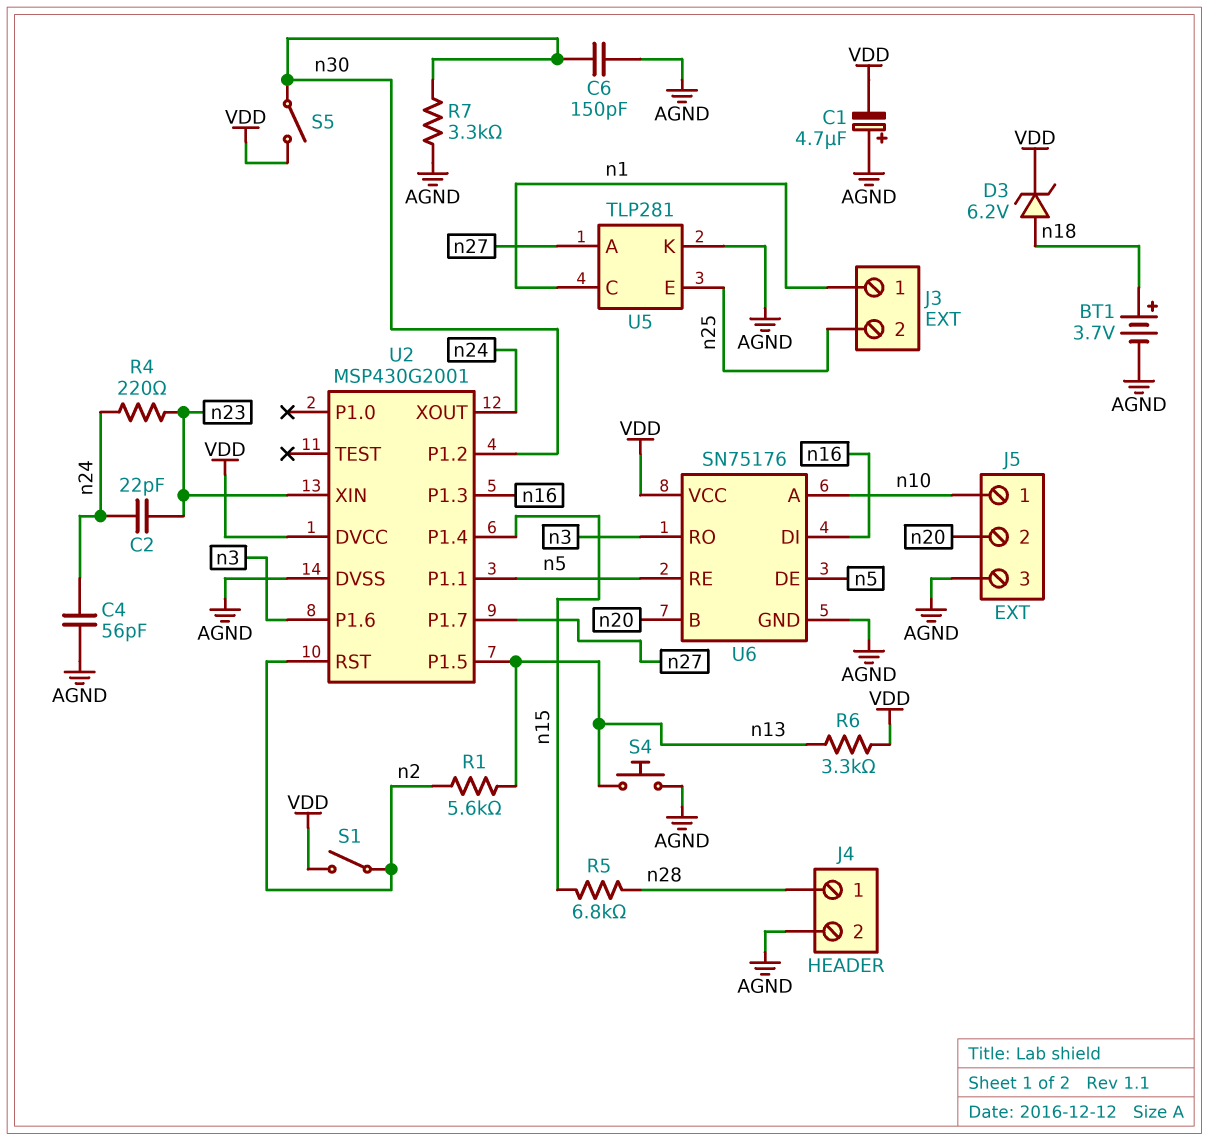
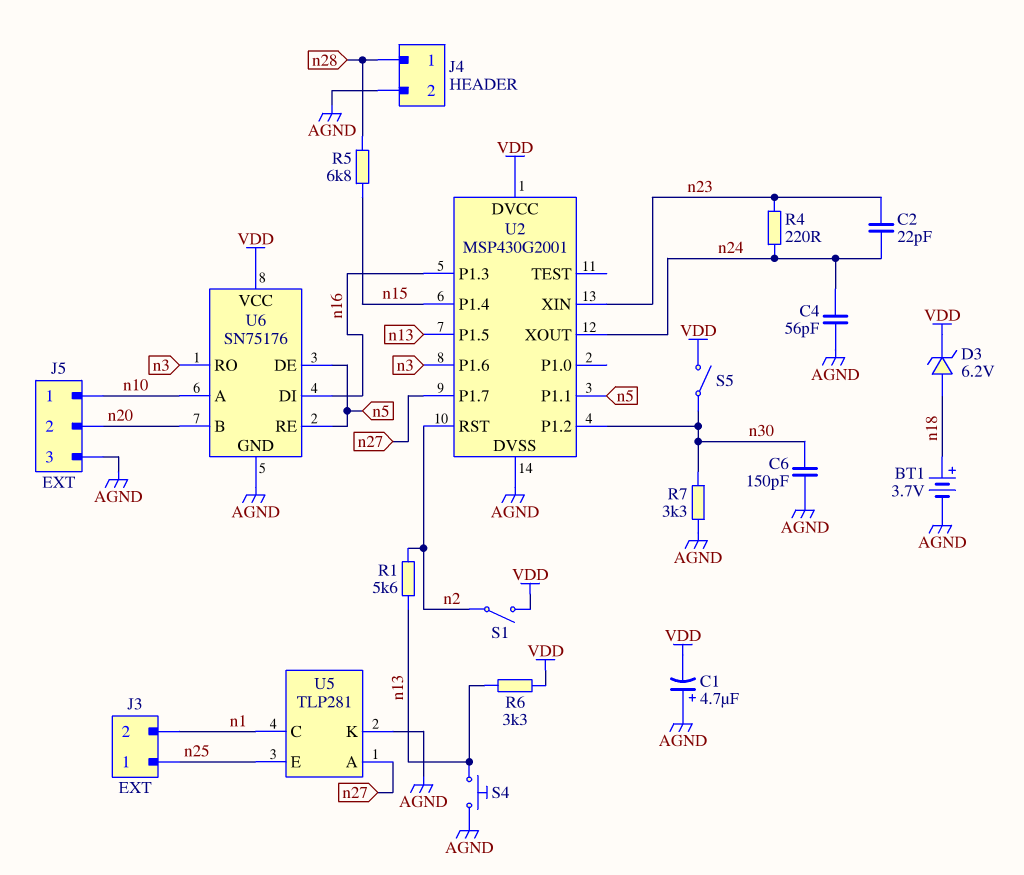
J3 pin 1: n1 -> n25
J3 pin 2: n25 -> n1

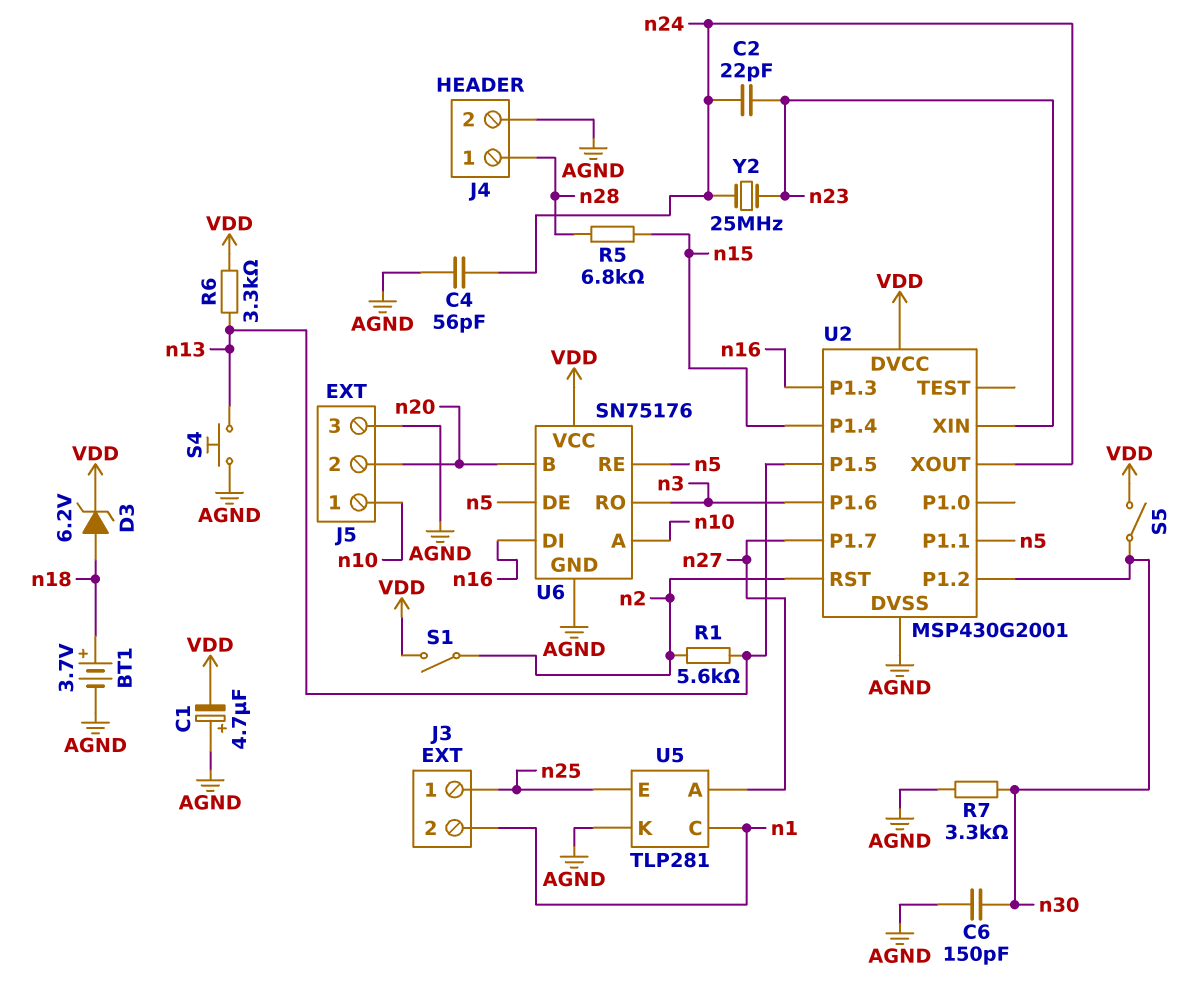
R4: 220 (n23, n24) -> none
Y2: none -> 25MHz (n23, n24)

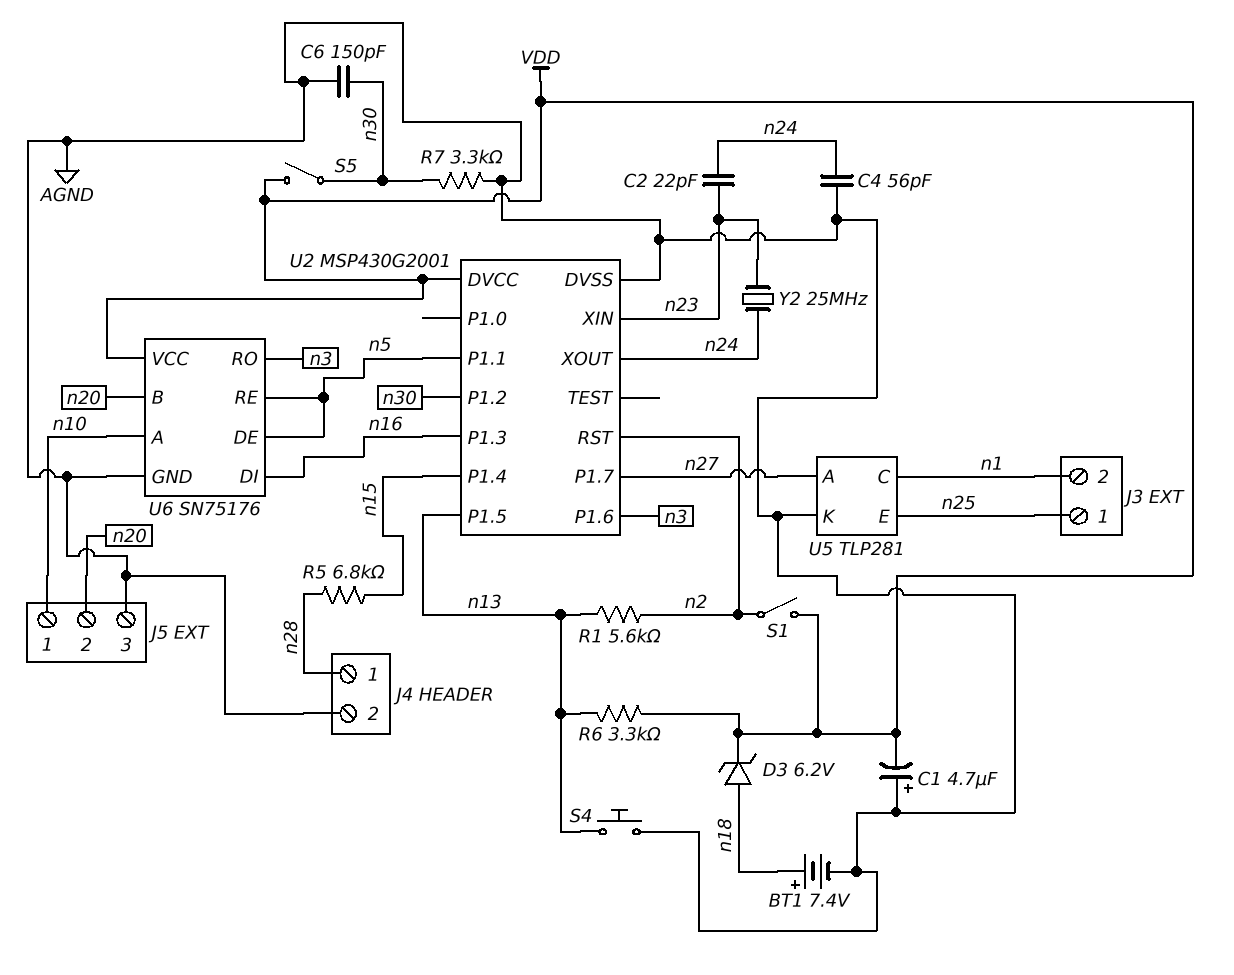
BT1: 3.7V (plus n18, minus AGND) -> 7.4V (plus n18, minus AGND)

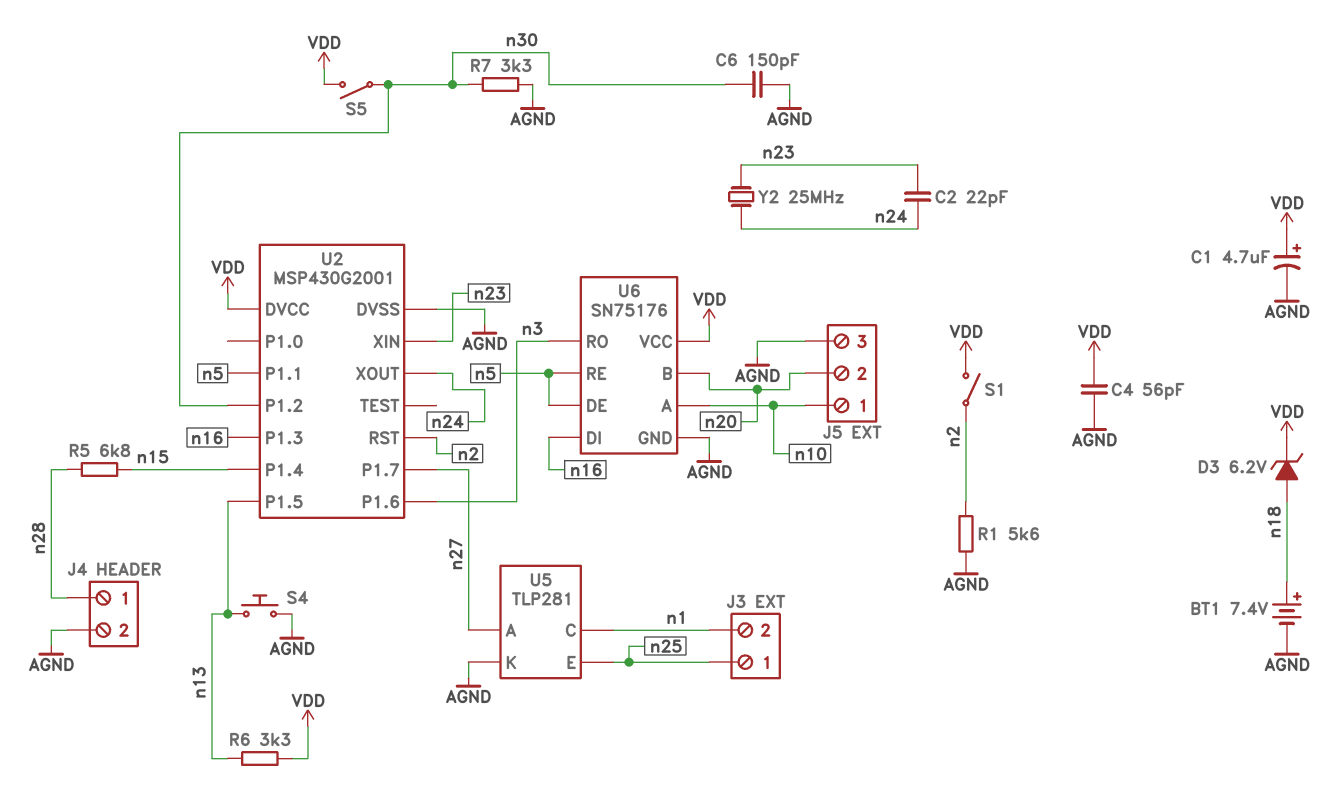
C1: 4.7uF (plus AGND, minus VDD) -> 4.7uF (plus VDD, minus AGND)
C4: 56pF (AGND, n24) -> 56pF (AGND, VDD)
R1: 5.6k (n2, n13) -> 5.6k (AGND, n2)

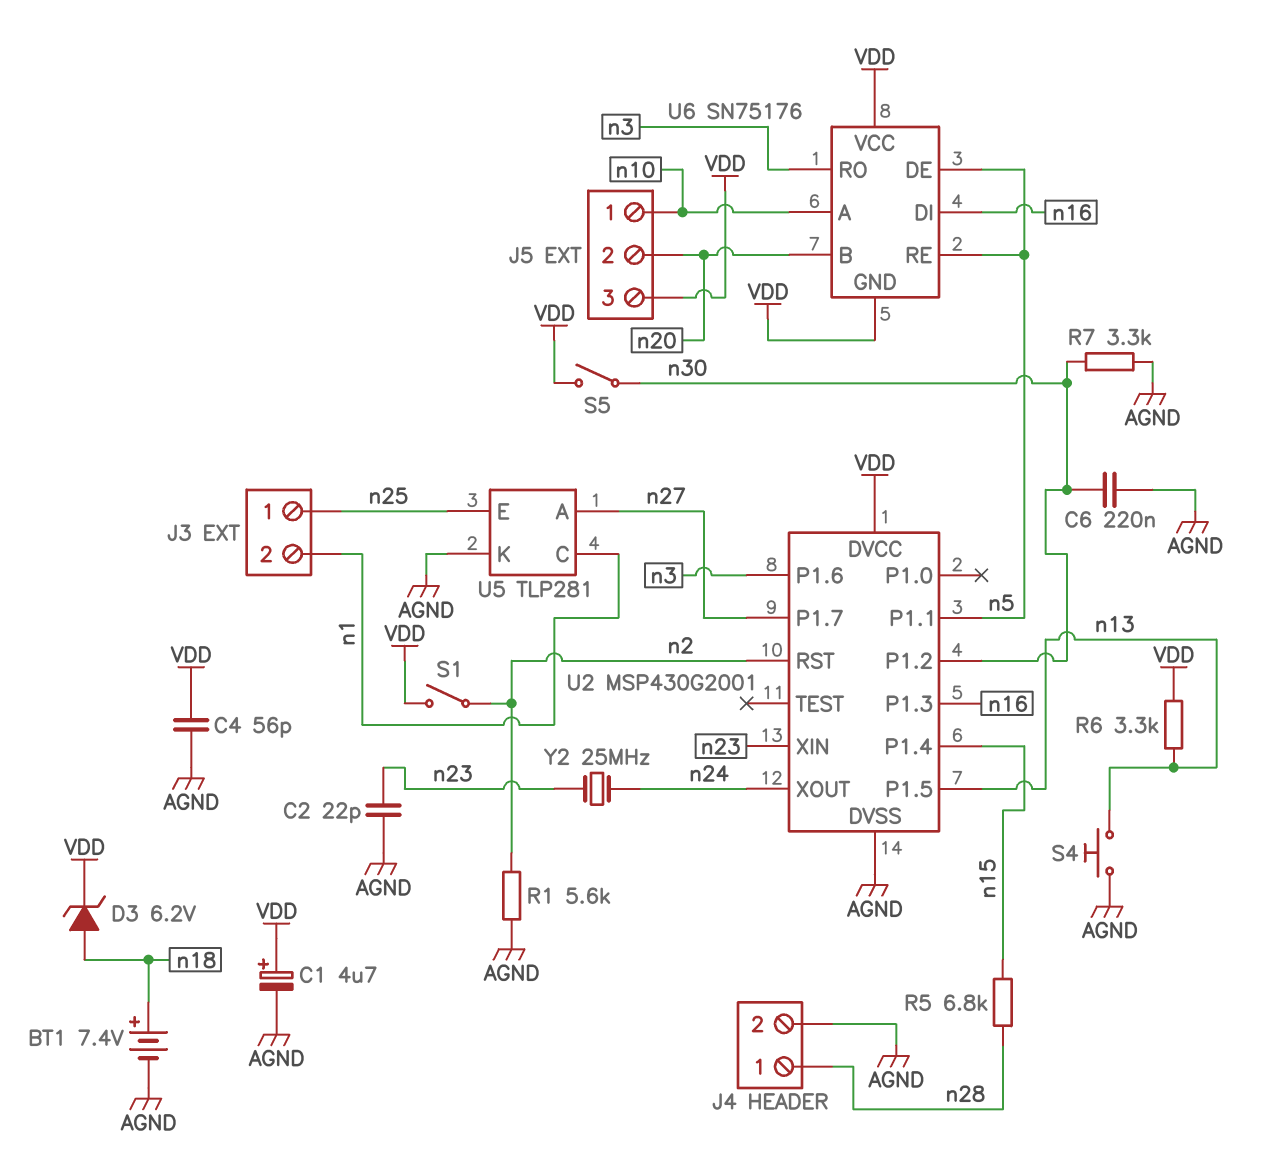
C2: 22pF (n23, n24) -> 22pF (AGND, n23)
C6: 150pF (AGND, n30) -> 220nF (AGND, n30)
J5 pin 3: AGND -> VDD
U6 pin GND: AGND -> VDD

